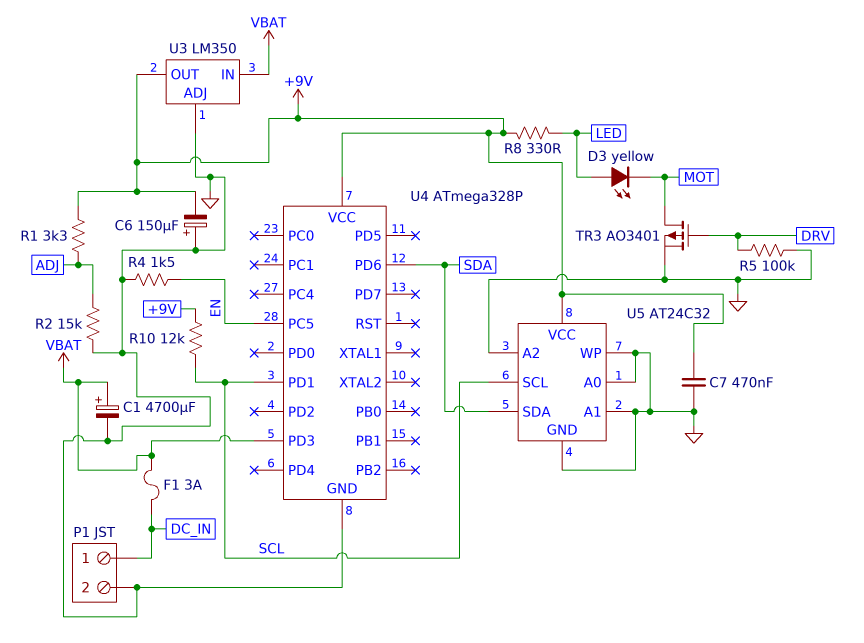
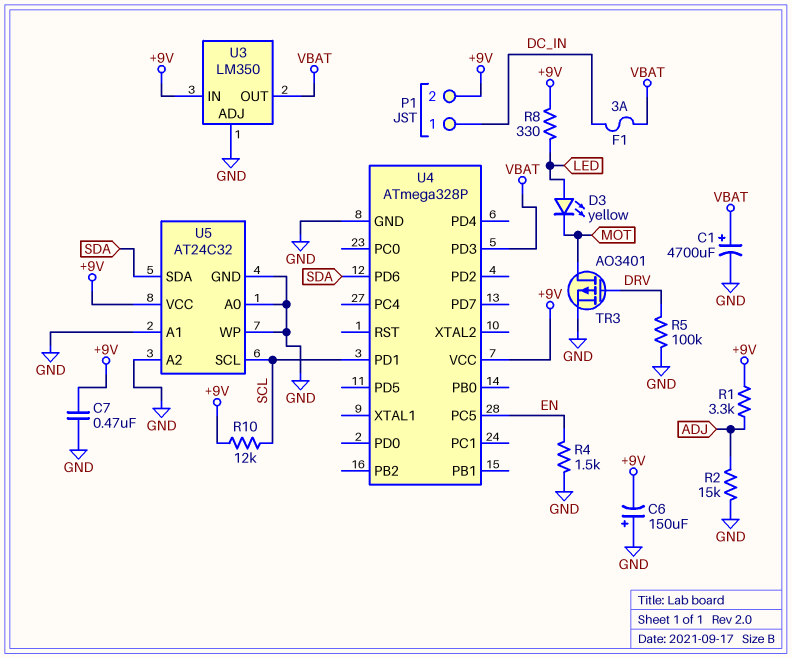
P1 pin 2: GND -> +9V
U3 pin IN: VBAT -> +9V
U3 pin OUT: +9V -> VBAT

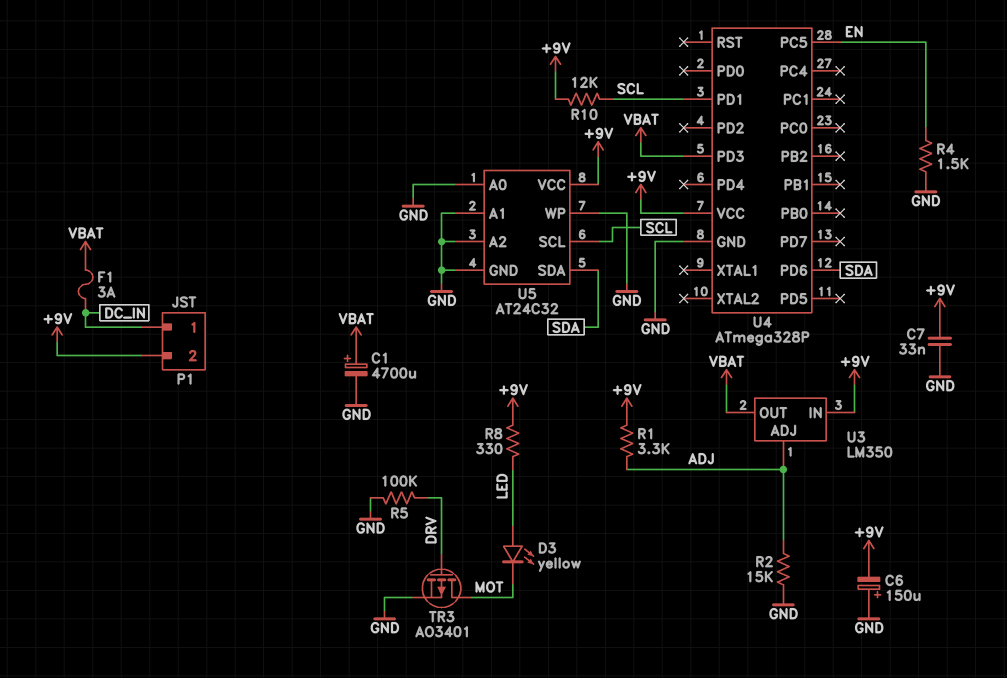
C7: 470nF (+9V, GND) -> 33nF (+9V, GND)
U3 pin ADJ: GND -> ADJ

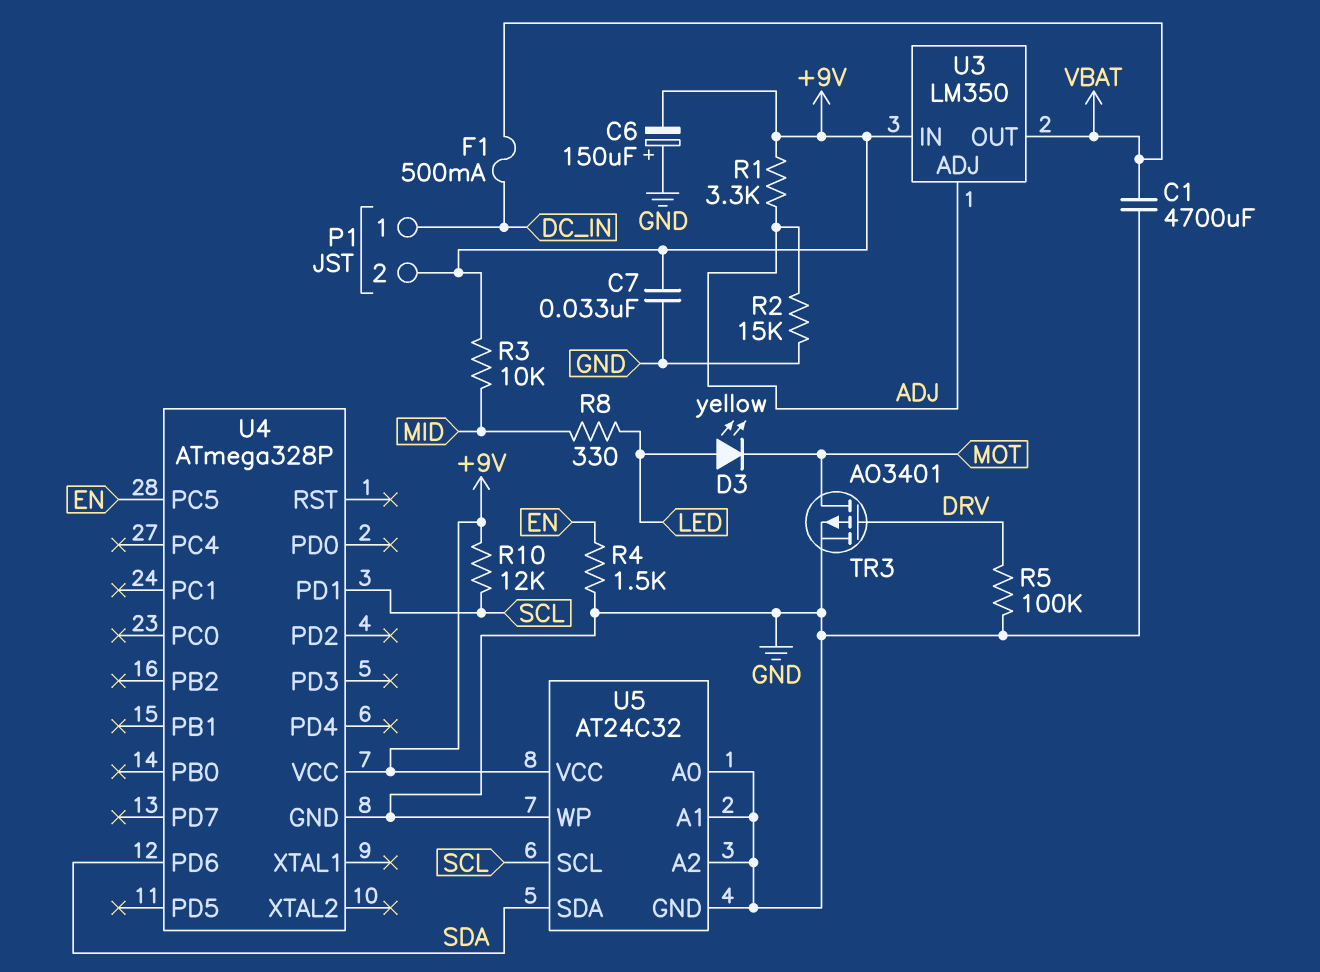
C1: 4700uF (plus VBAT, minus GND) -> 4700uF (GND, VBAT)
F1: 3A (DC_IN, VBAT) -> 500mA (DC_IN, VBAT)
R3: none -> 10k (+9V, MID)
R8: 330 (+9V, LED) -> 330 (LED, MID)
U4 pin PD3: VBAT -> none

